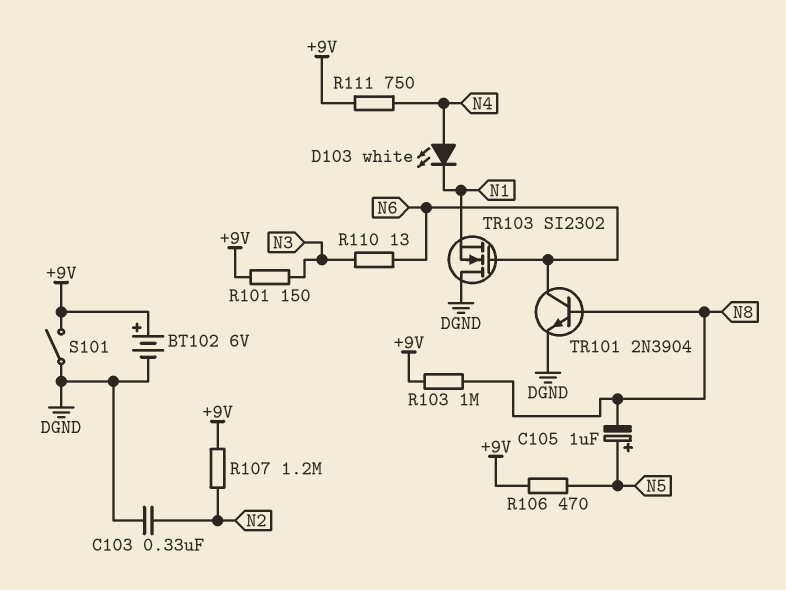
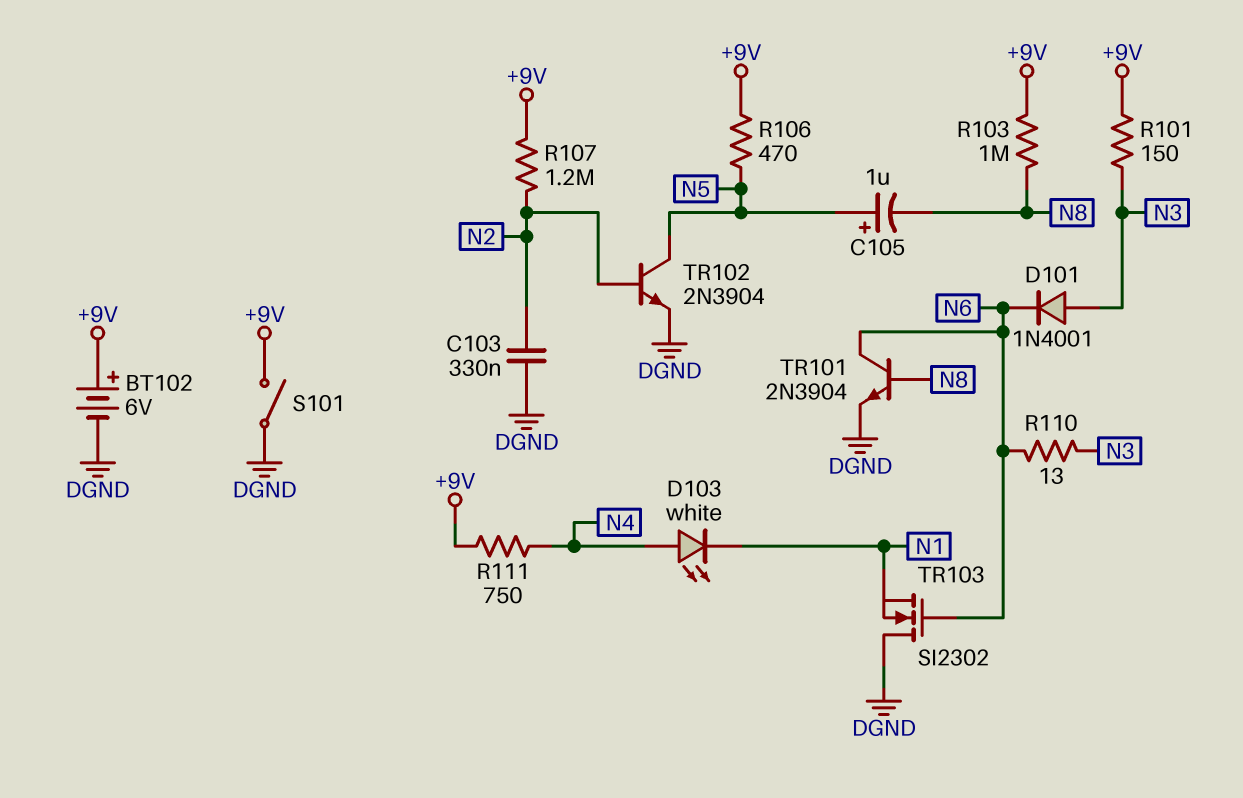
D101: none -> diode 1N4001 (A N3, K N6)
TR102: none -> NPN 2N3904 (B N2, C N5, E DGND)

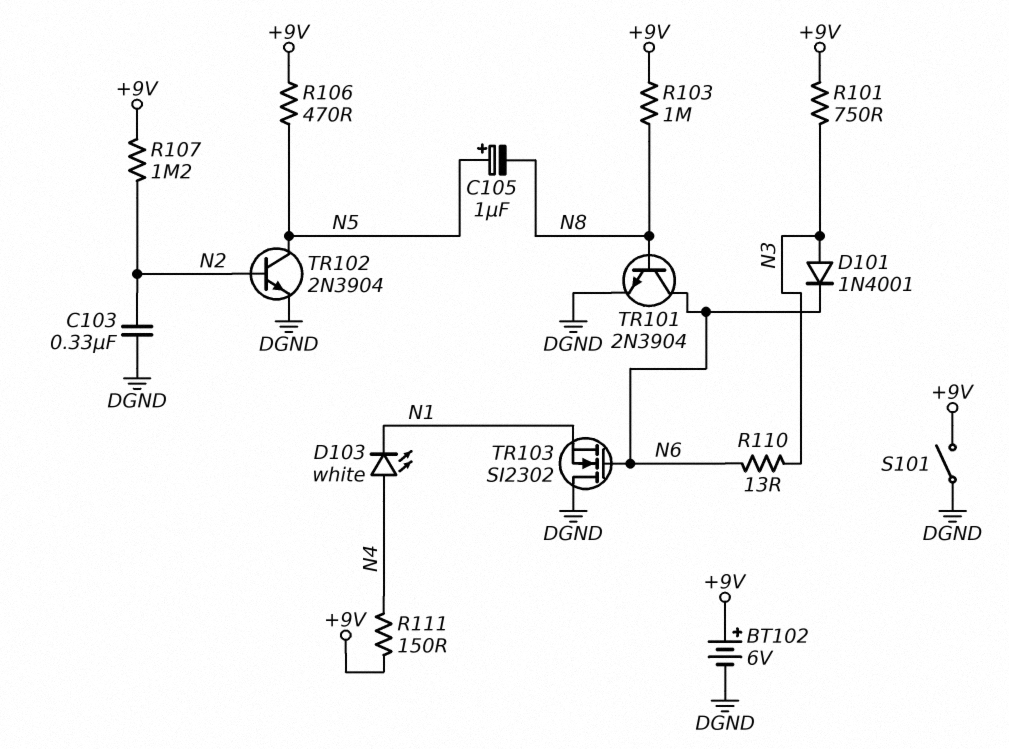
R101: 150 (+9V, N3) -> 750 (+9V, N3)
R111: 750 (+9V, N4) -> 150 (+9V, N4)

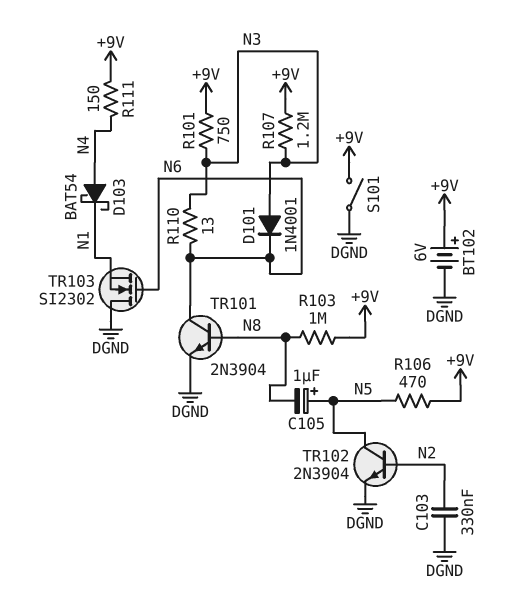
D103: LED white (A N4, K N1) -> schottky BAT54 (A N4, K N1)
R107: 1.2M (+9V, N2) -> 1.2M (+9V, N3)

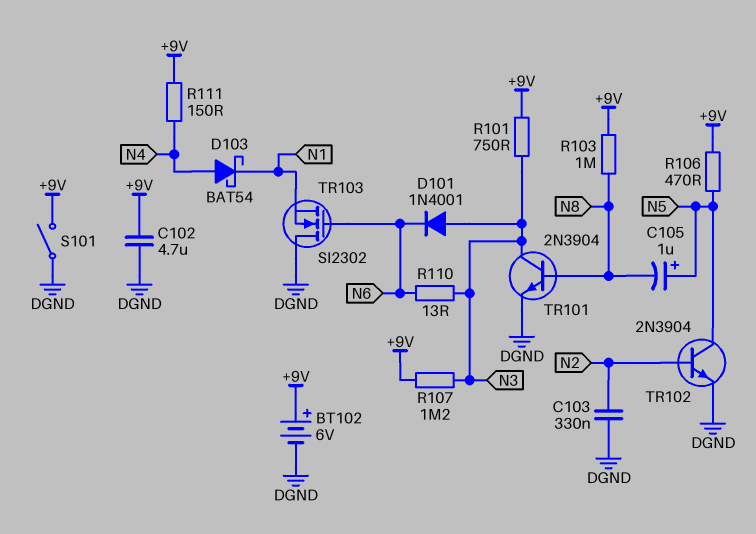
C102: none -> 4.7uF (+9V, DGND)
TR101: NPN 2N3904 (B N8, C N6, E DGND) -> NPN 2N3904 (B N8, C N3, E DGND)

